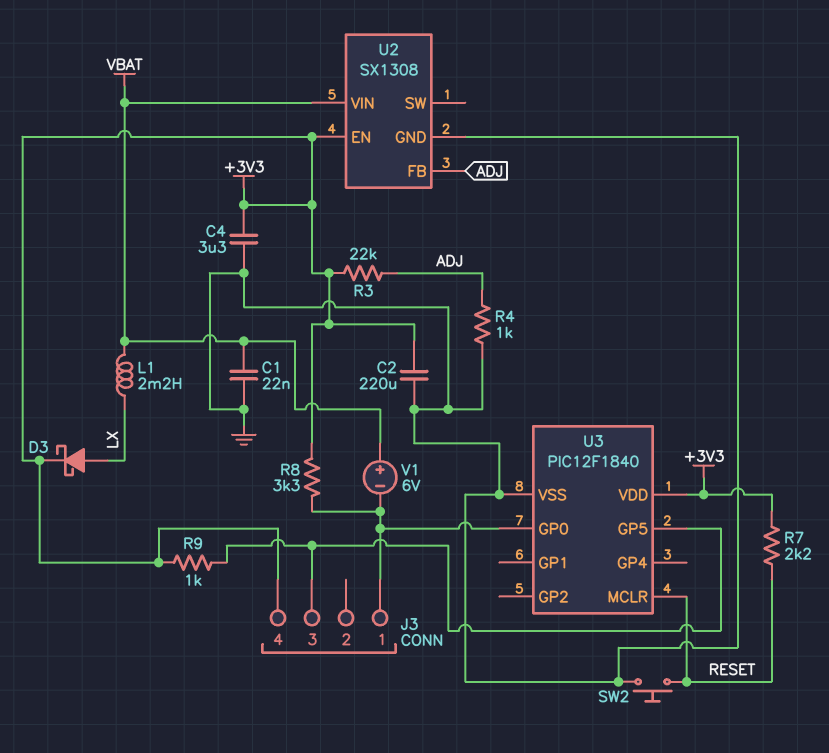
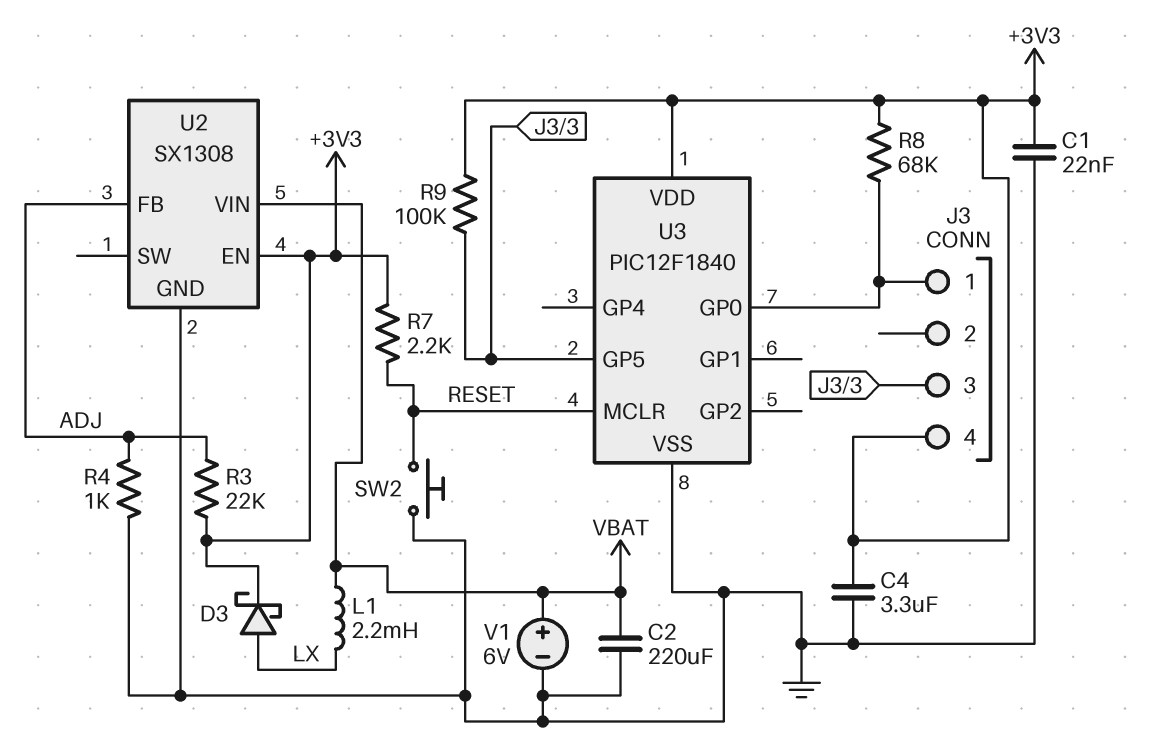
C1: 22nF (GND, VBAT) -> 22nF (+3V3, GND)
C2: 220uF (+3V3, GND) -> 220uF (GND, VBAT)
R8: 3.3k (+3V3, J3/1) -> 68k (+3V3, J3/1)
R9: 1k (+3V3, J3/3) -> 100k (+3V3, J3/3)
V1: 6V (plus VBAT, minus J3/1) -> 6V (plus VBAT, minus GND)

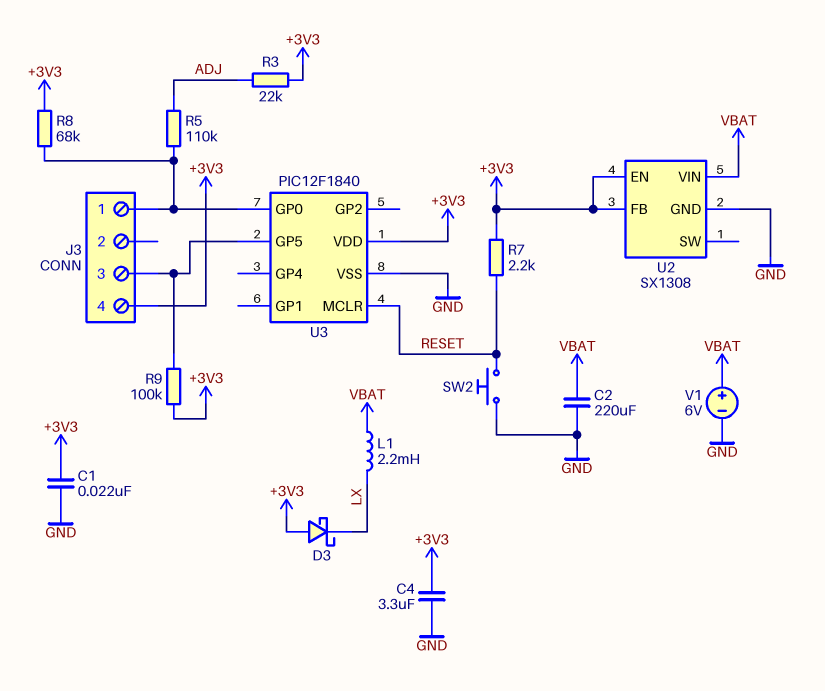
D3: schottky (A LX, K +3V3) -> schottky (A +3V3, K LX)
R4: 1k (ADJ, GND) -> none
R5: none -> 110k (ADJ, J3/1)
U2 pin FB: ADJ -> +3V3

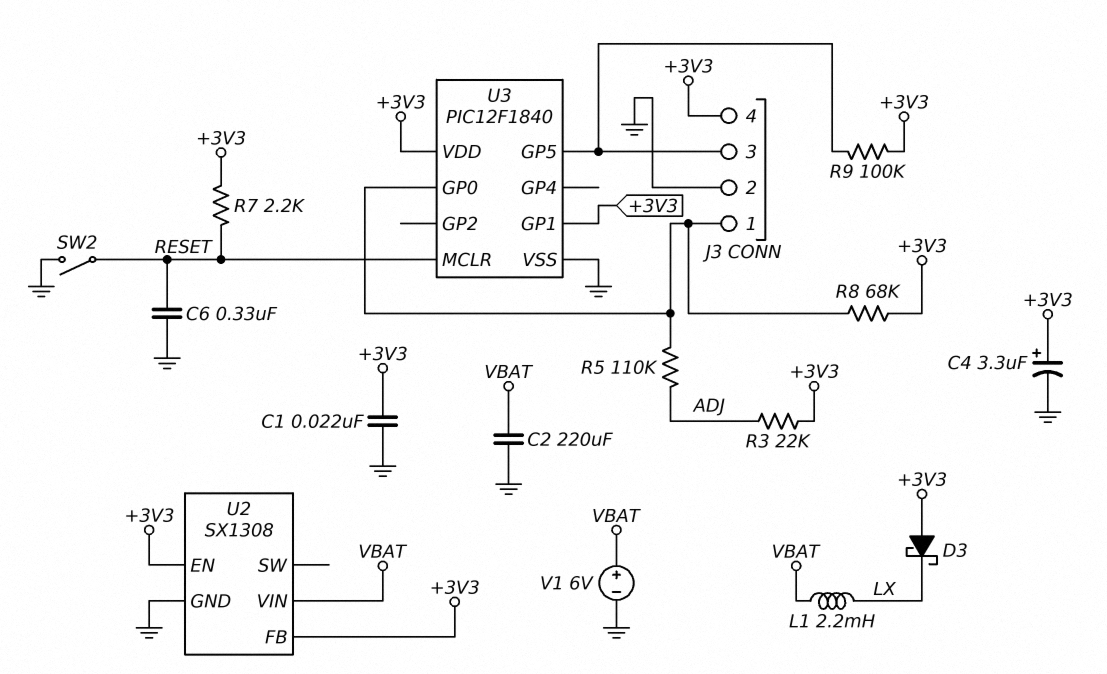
C4: 3.3uF (+3V3, GND) -> 3.3uF (plus +3V3, minus GND)
C6: none -> 330nF (GND, RESET)
J3 pin 2: none -> GND
SW2: button (GND, RESET) -> switch (GND, RESET)
U3 pin GP1: none -> +3V3

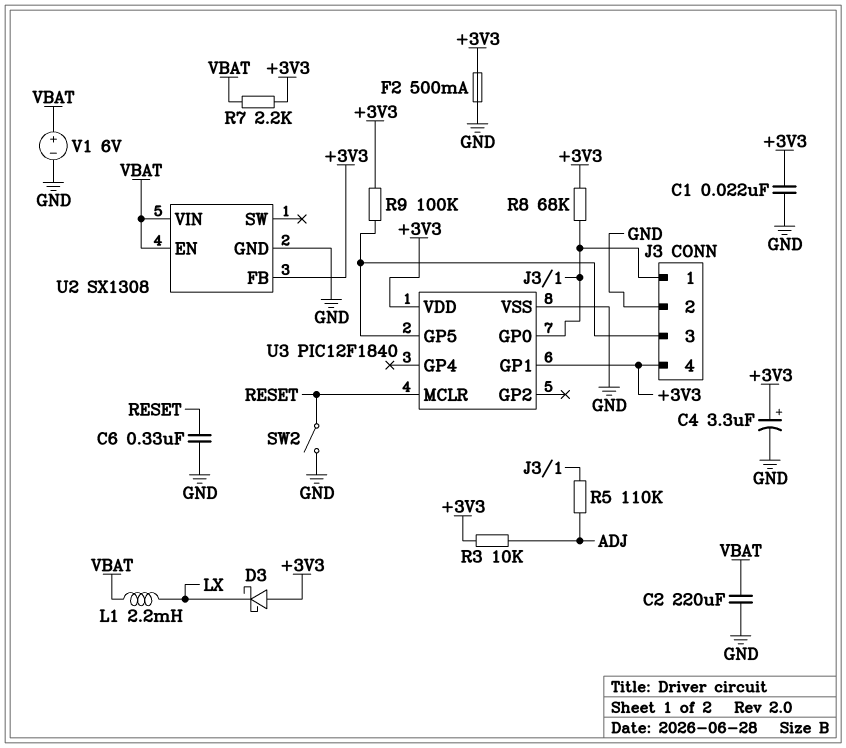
F2: none -> 500mA (+3V3, GND)
R3: 22k (+3V3, ADJ) -> 10k (+3V3, ADJ)
R7: 2.2k (+3V3, RESET) -> 2.2k (+3V3, VBAT)
U2 pin EN: +3V3 -> VBAT

